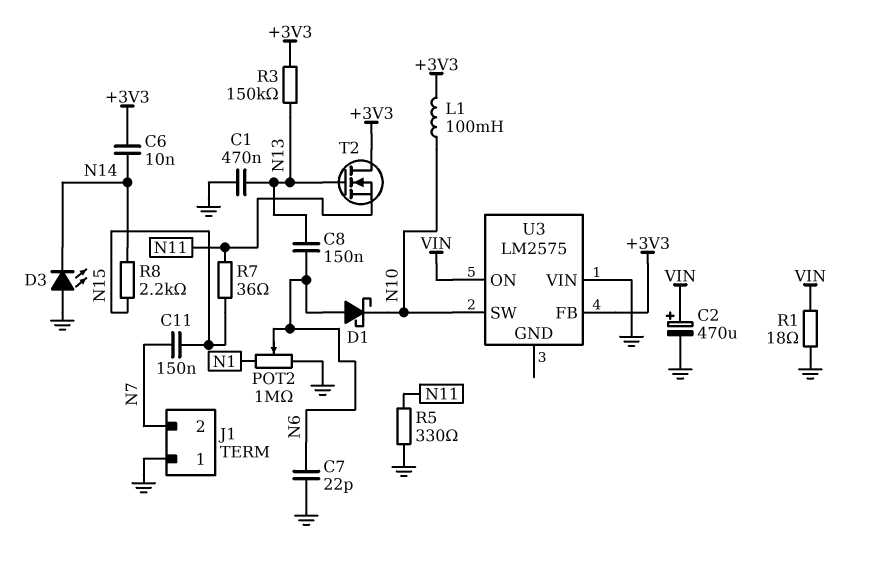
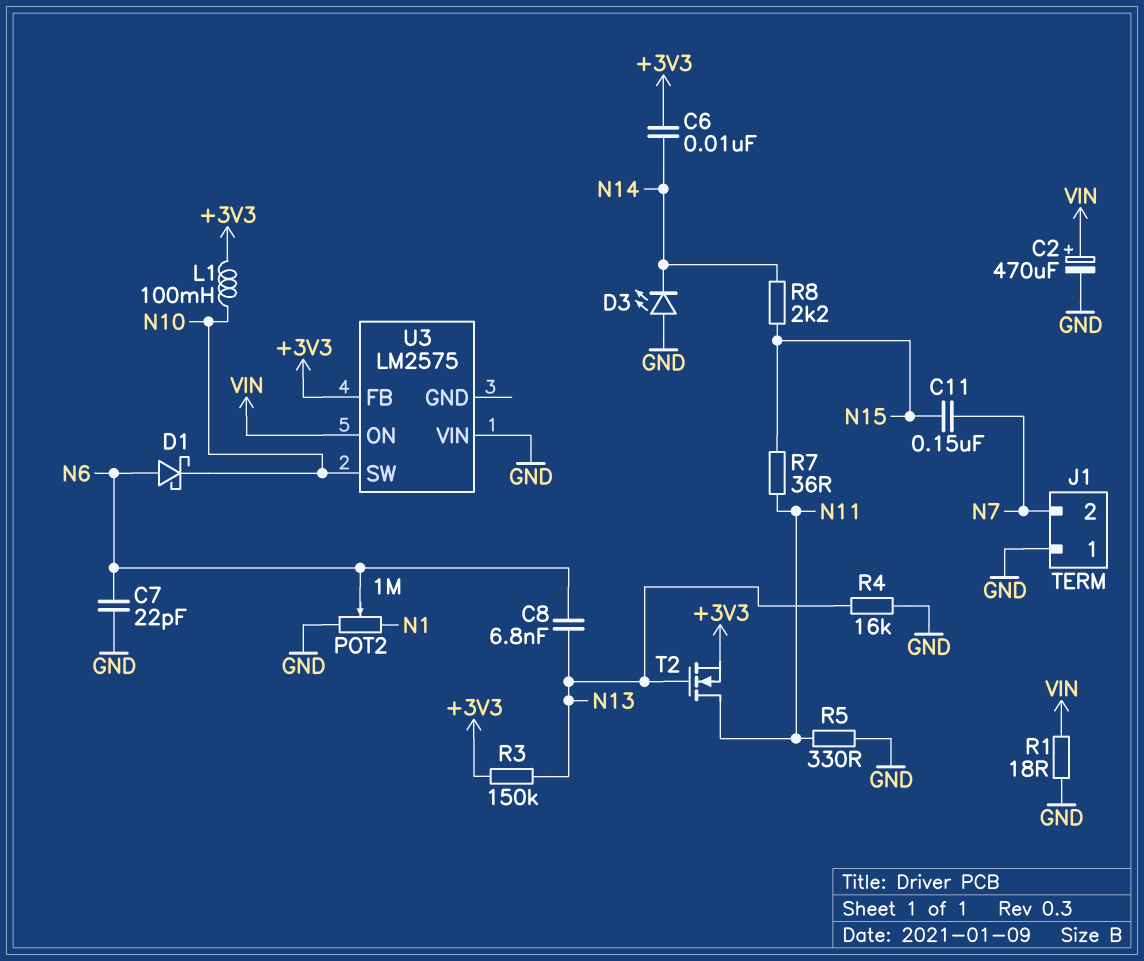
C1: 470nF (GND, N13) -> none
C8: 150nF (N6, N13) -> 6.8nF (N6, N13)
R4: none -> 16k (GND, N13)
T2: NMOS (G N13, D +3V3, S N11) -> NMOS (G N13, D N11, S +3V3)

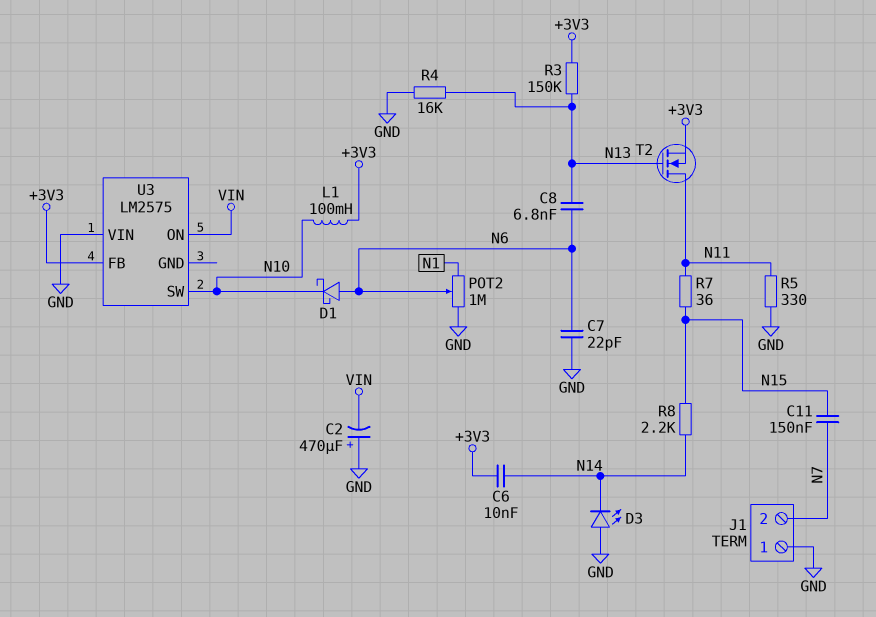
C2: 470uF (plus VIN, minus GND) -> 470uF (plus GND, minus VIN)
R1: 18 (GND, VIN) -> none

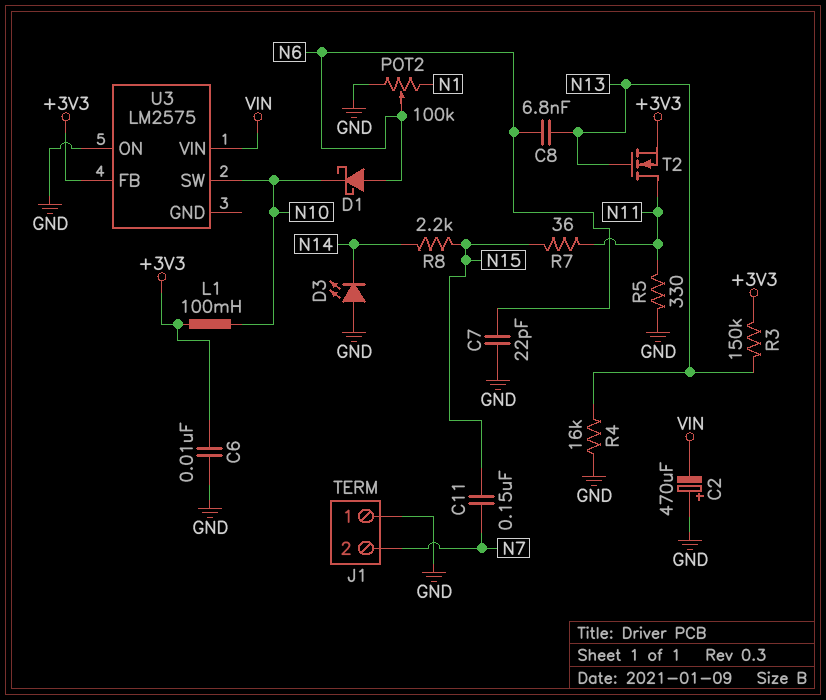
C6: 10nF (+3V3, N14) -> 10nF (+3V3, GND)
POT2: 1M (GND, N1, wiper N6) -> 100k (GND, N1, wiper N6)
U3 pin ON: VIN -> GND
U3 pin VIN: GND -> VIN

